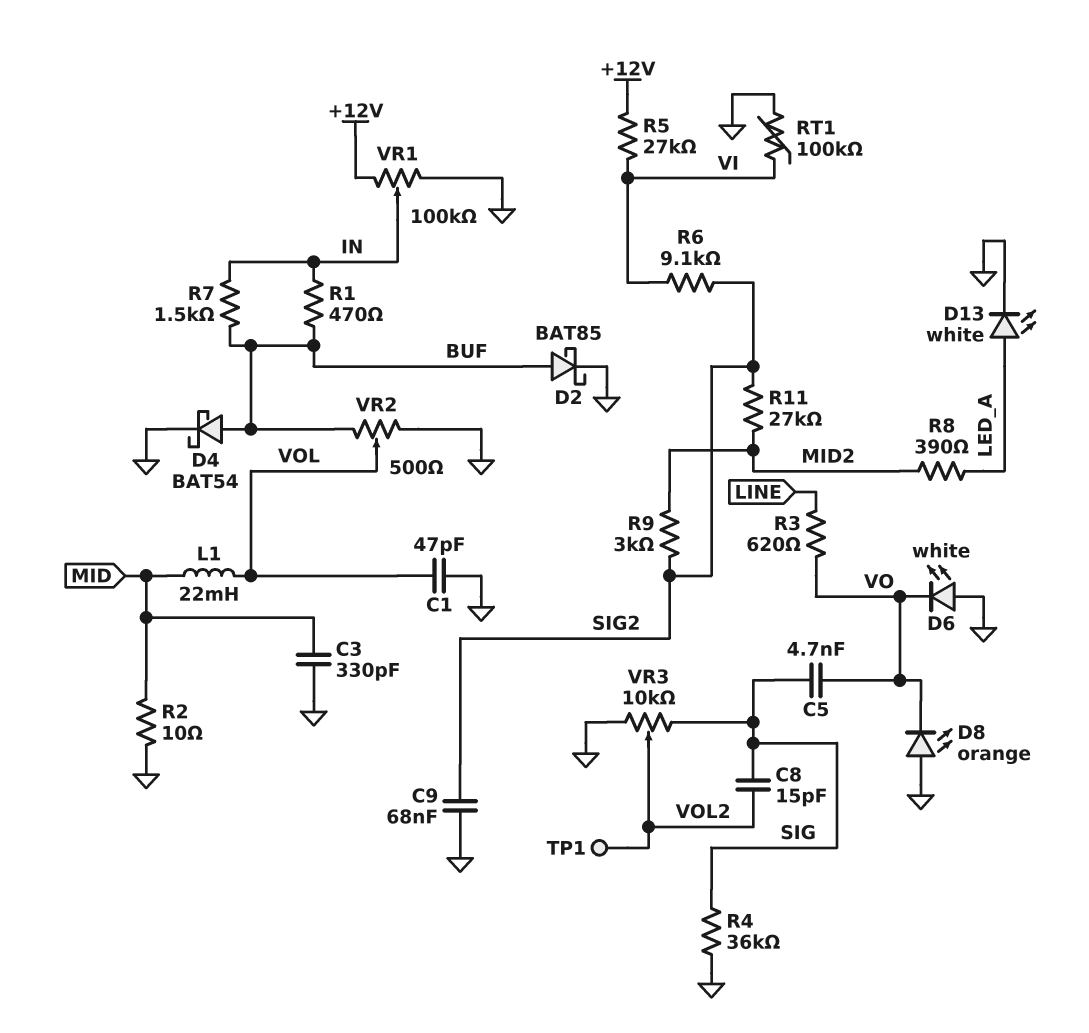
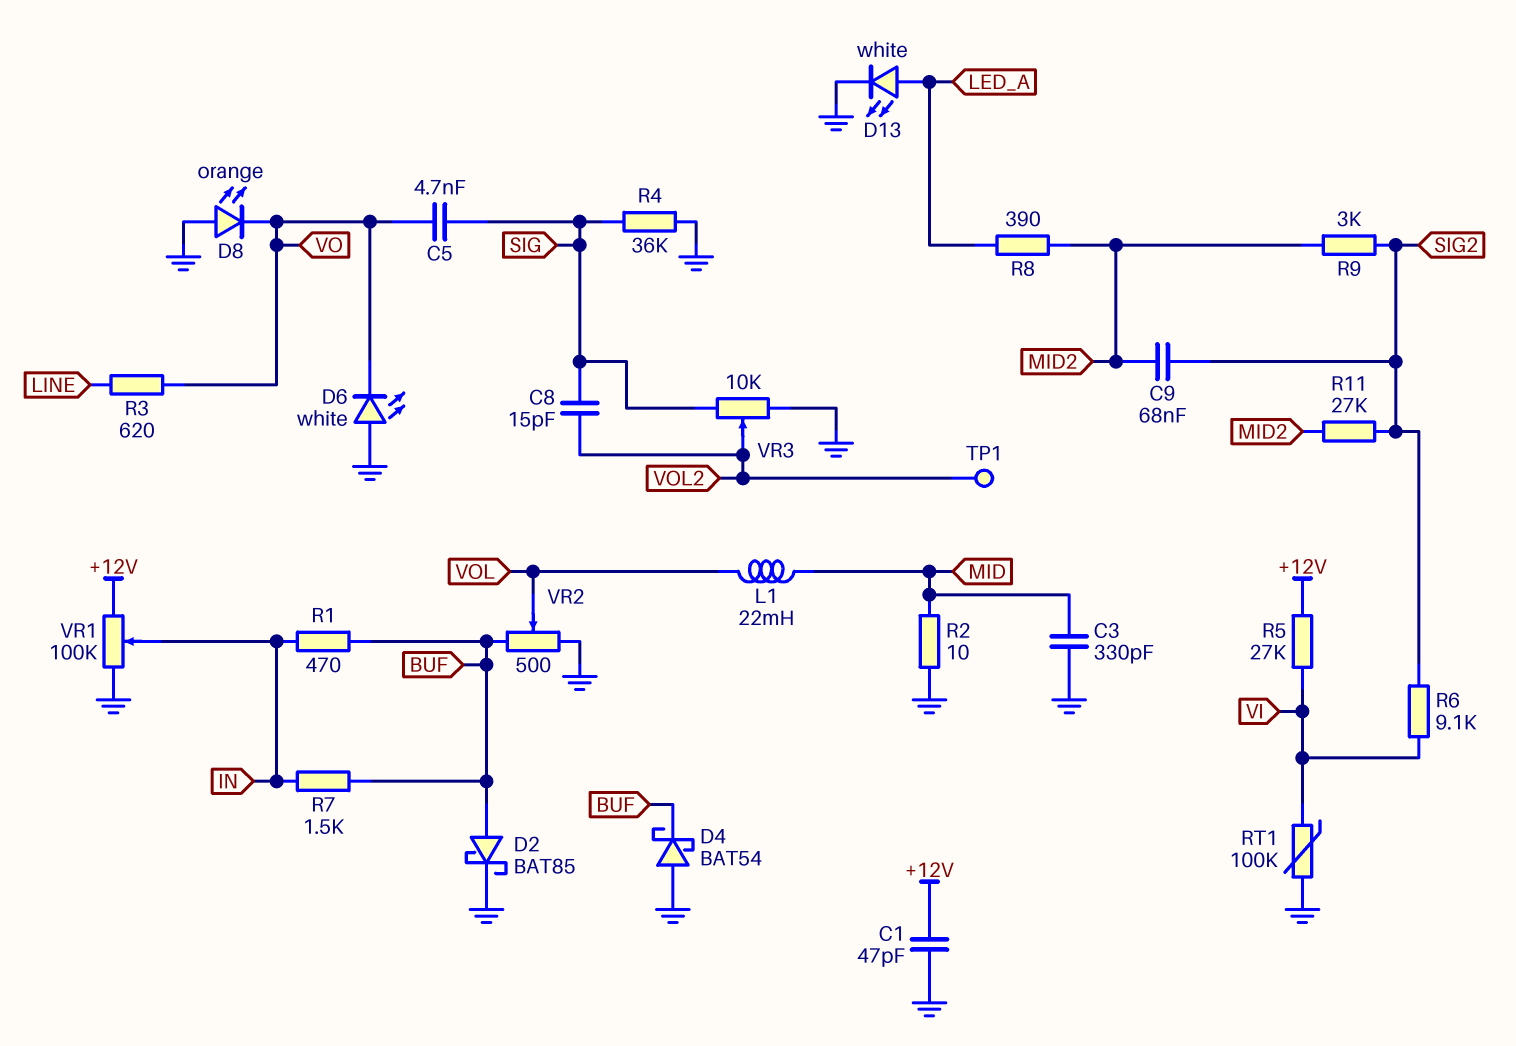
C1: 47pF (GND, VOL) -> 47pF (+12V, GND)
C9: 68nF (GND, SIG2) -> 68nF (MID2, SIG2)
D4: schottky BAT54 (A BUF, K GND) -> schottky BAT54 (A GND, K BUF)

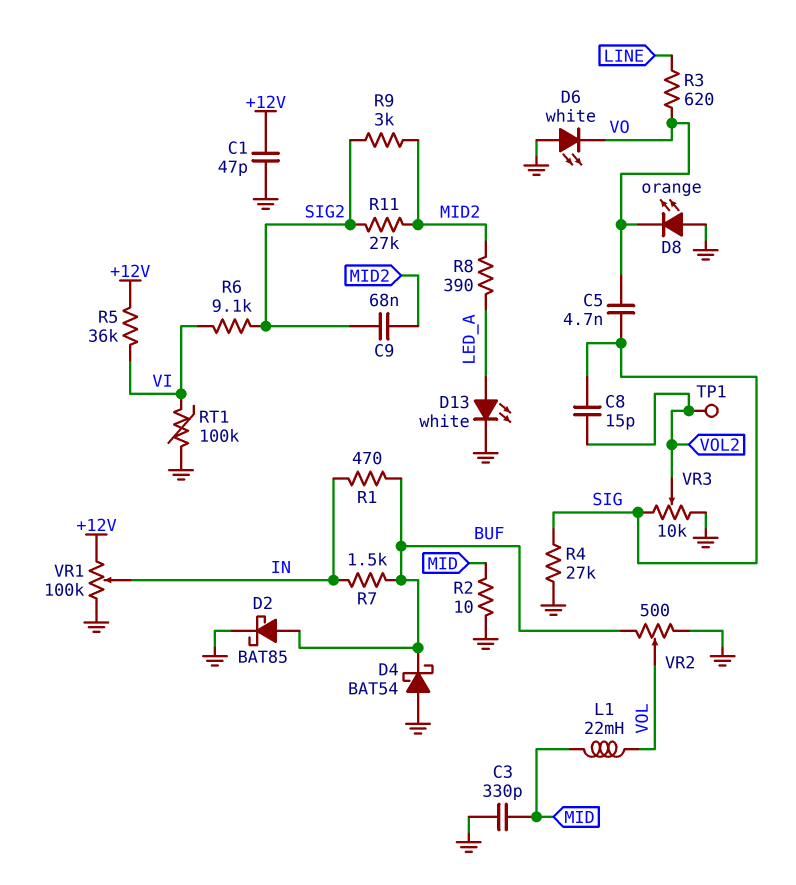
R4: 36k (GND, SIG) -> 27k (GND, SIG)
R5: 27k (+12V, VI) -> 36k (+12V, VI)

